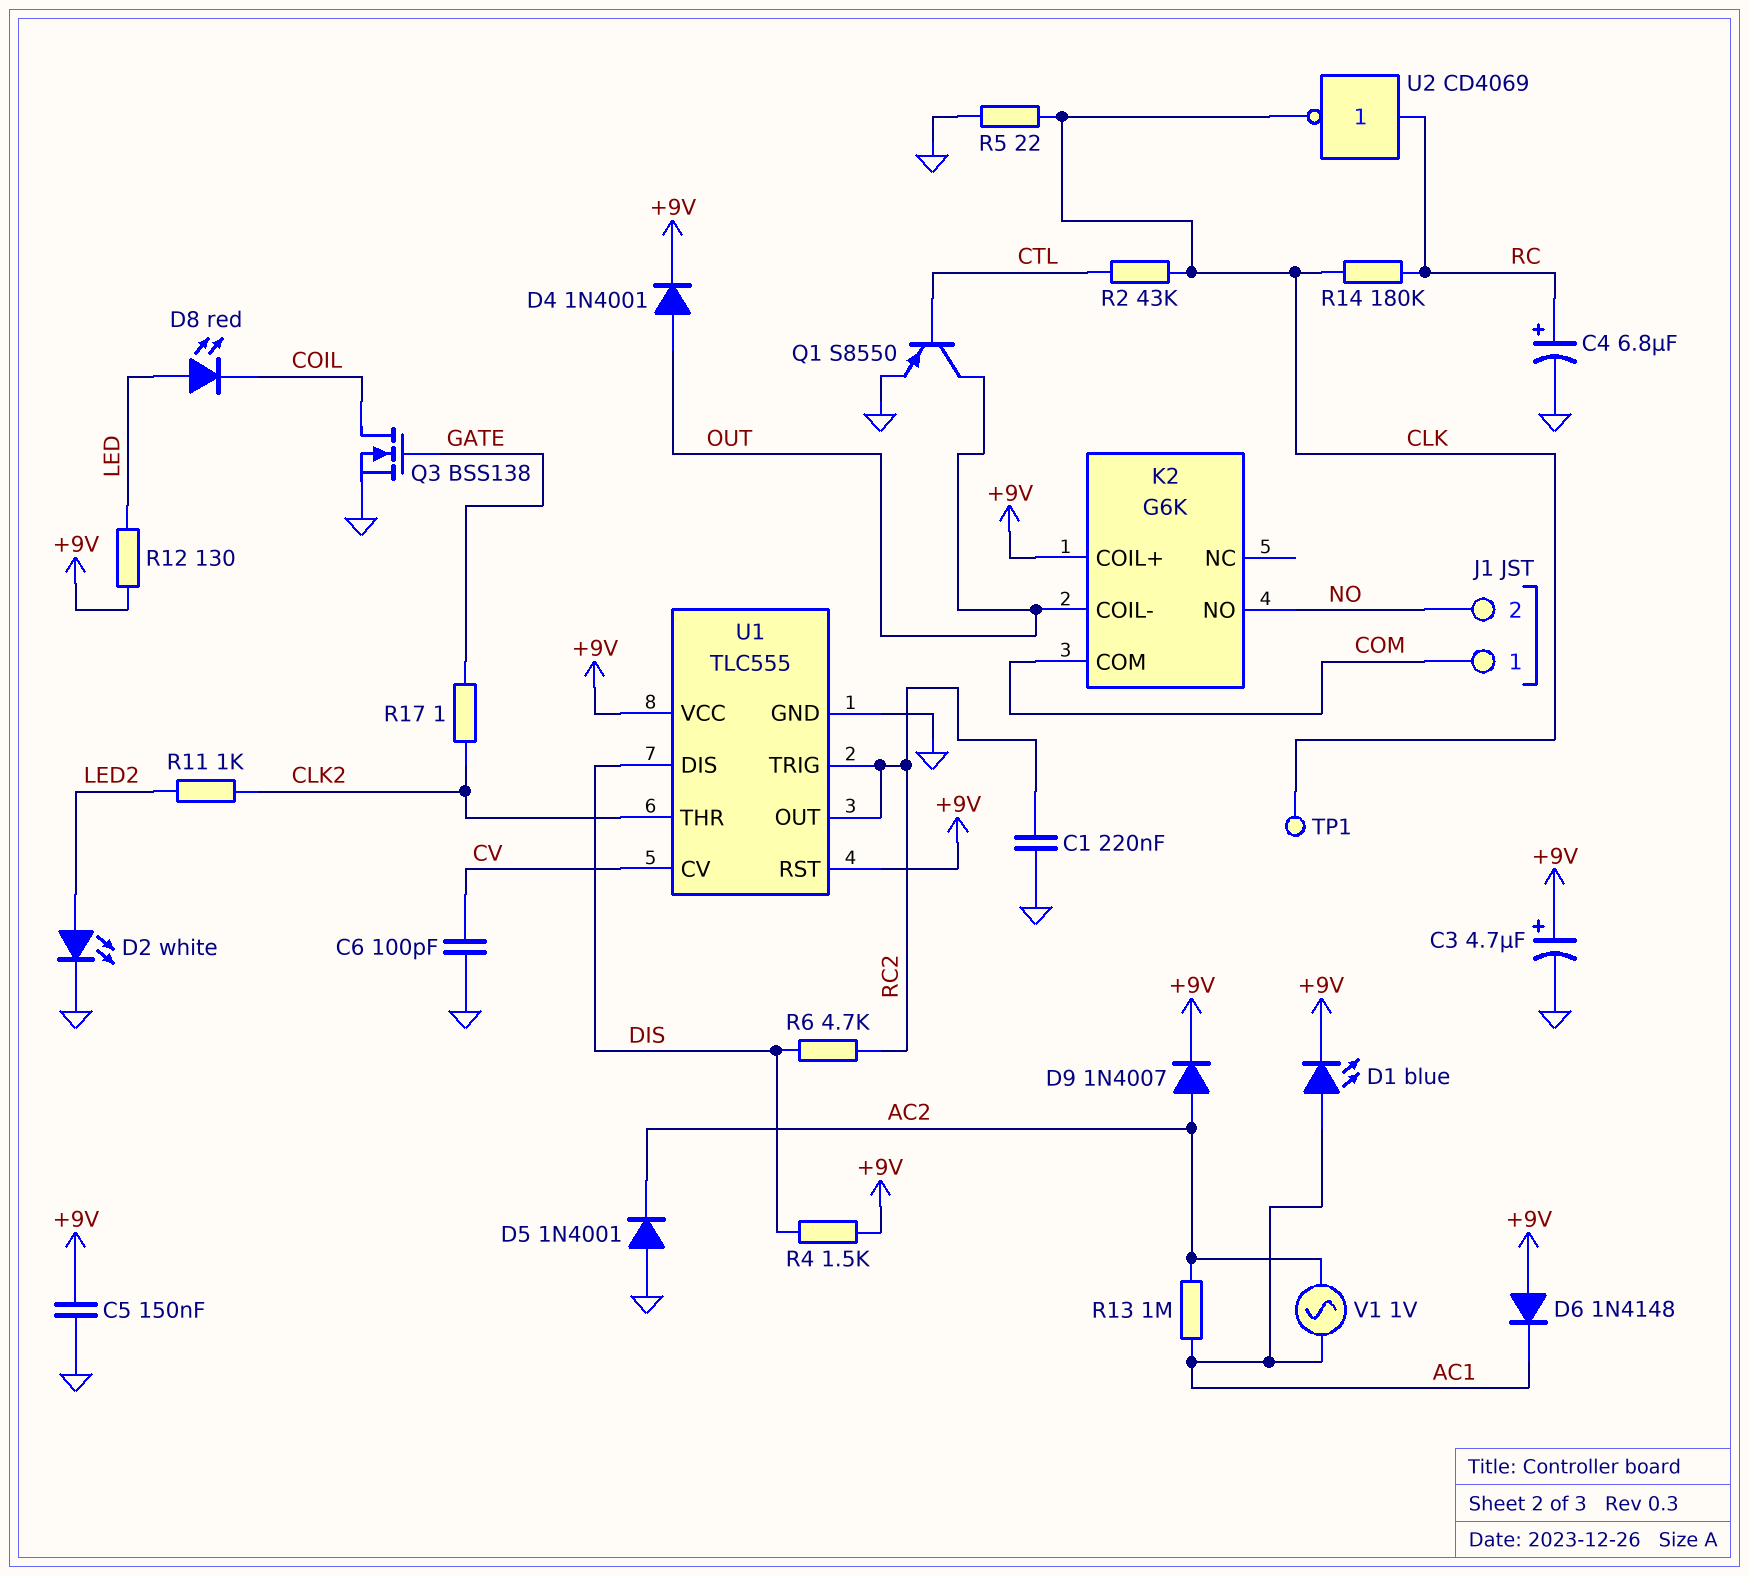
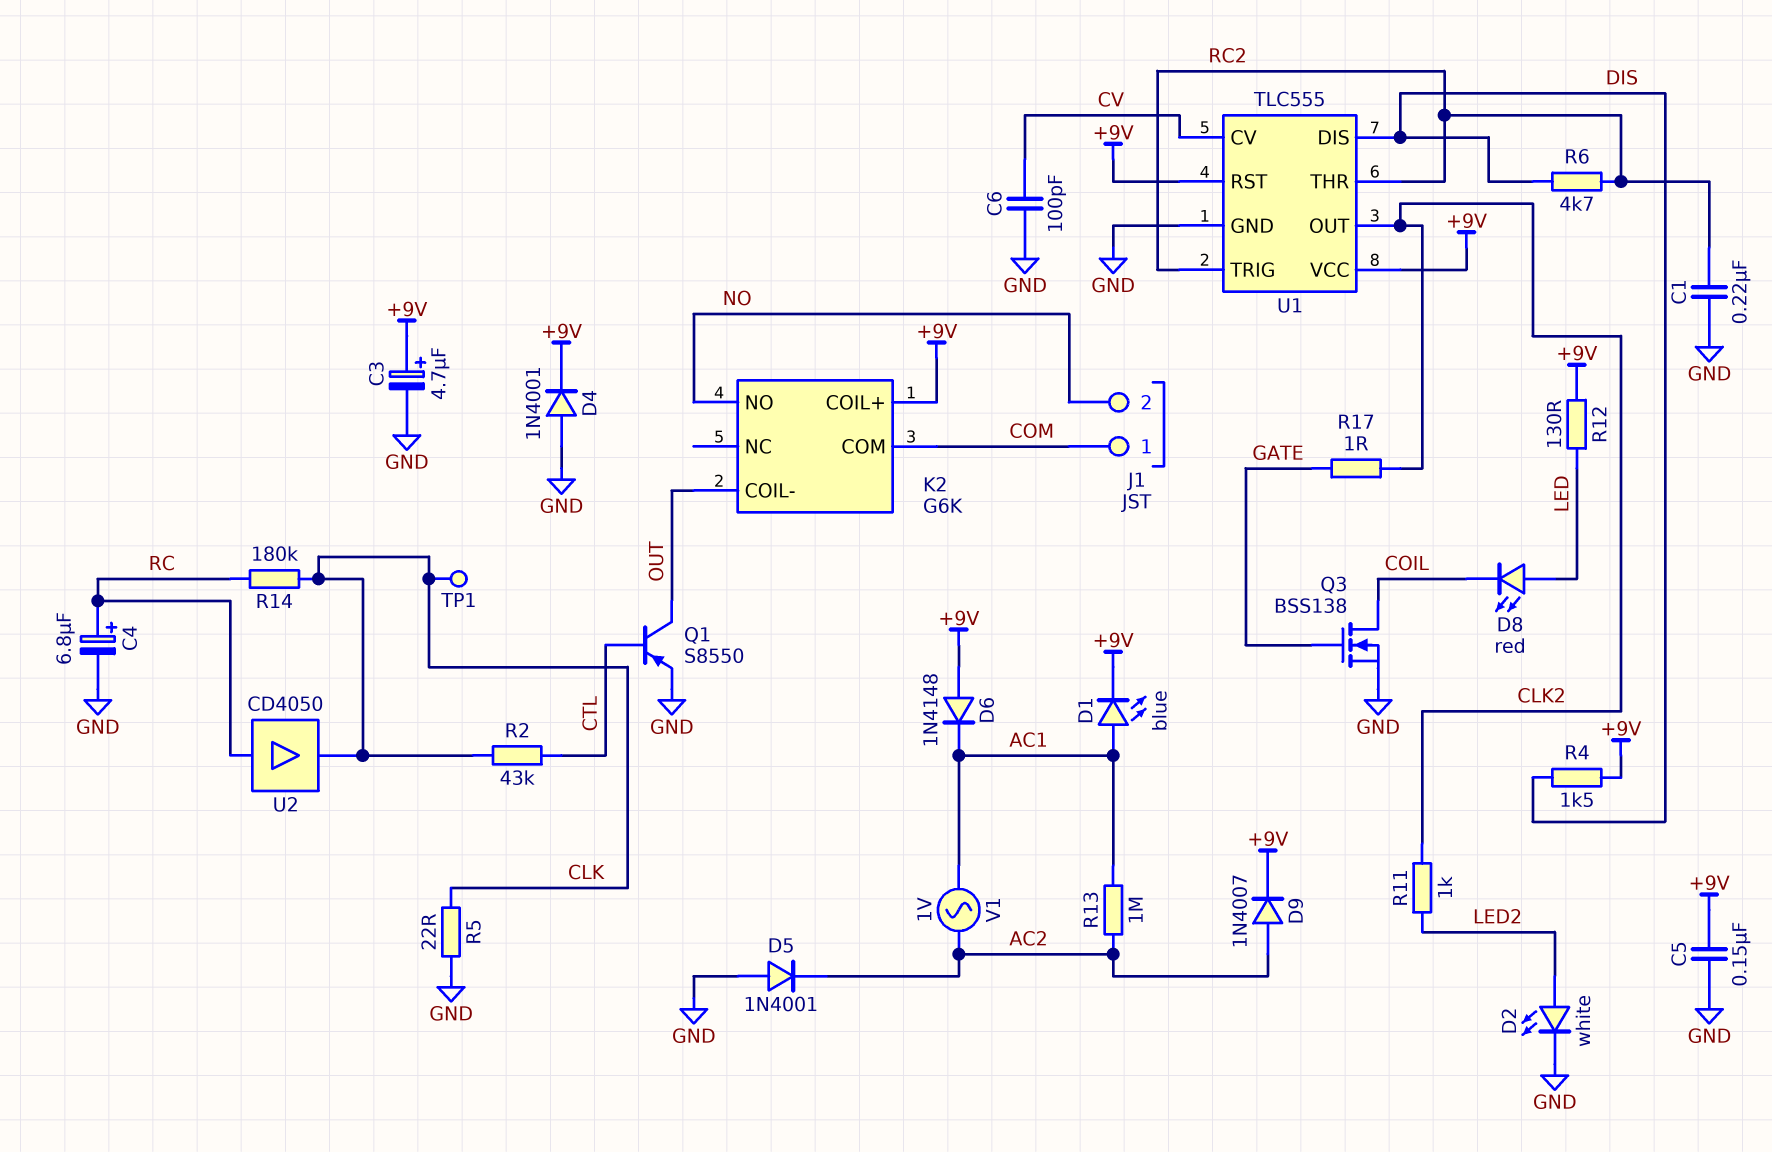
D4: diode 1N4001 (A OUT, K +9V) -> diode 1N4001 (A GND, K +9V)
U1 pin OUT: RC2 -> CLK2
U1 pin THR: CLK2 -> RC2
U2: NOT CD4069 (in RC, out CLK) -> buffer CD4050 (in RC, out CLK)

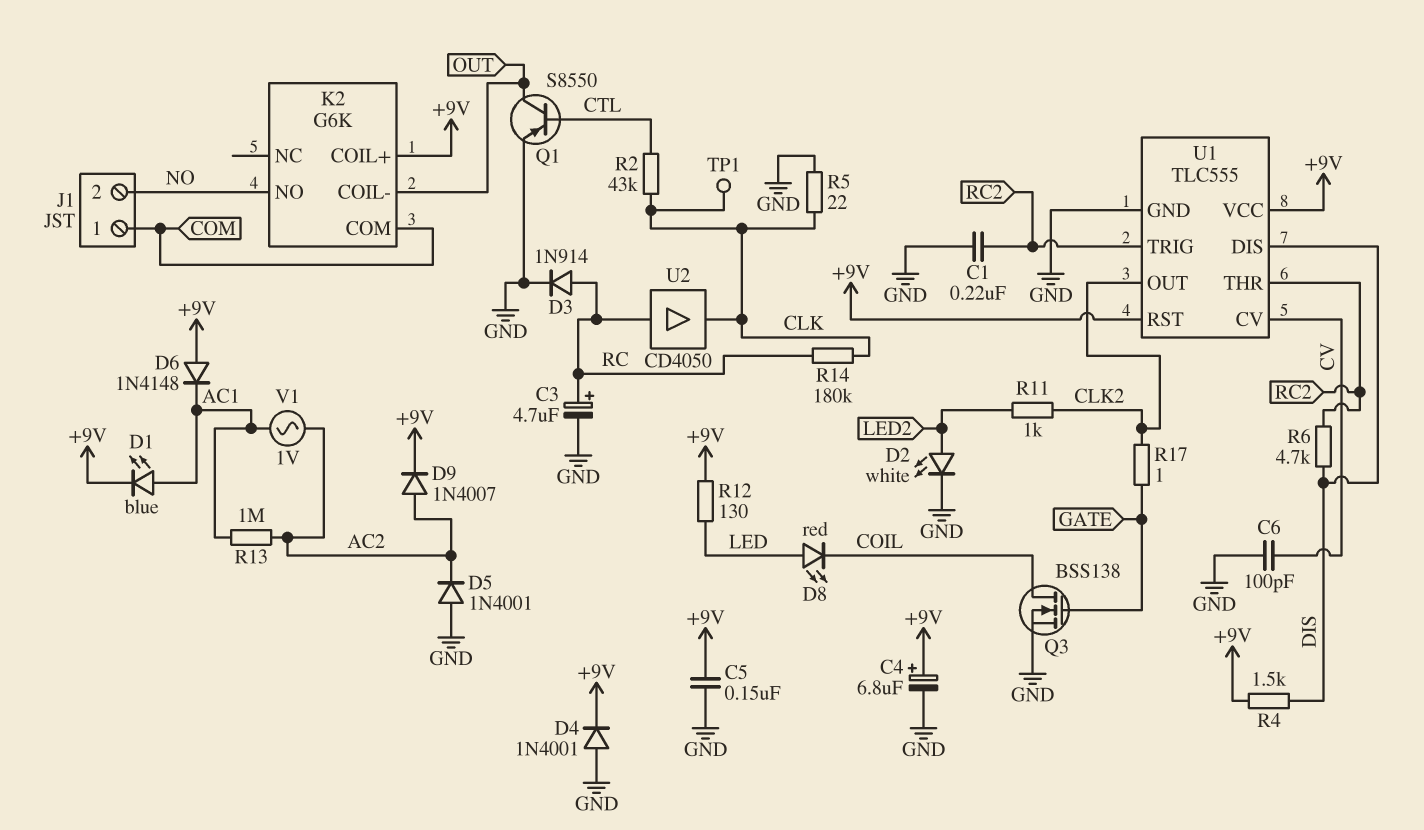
C3: 4.7uF (plus +9V, minus GND) -> 4.7uF (plus RC, minus GND)
C4: 6.8uF (plus RC, minus GND) -> 6.8uF (plus +9V, minus GND)
D3: none -> diode 1N914 (A RC, K GND)

